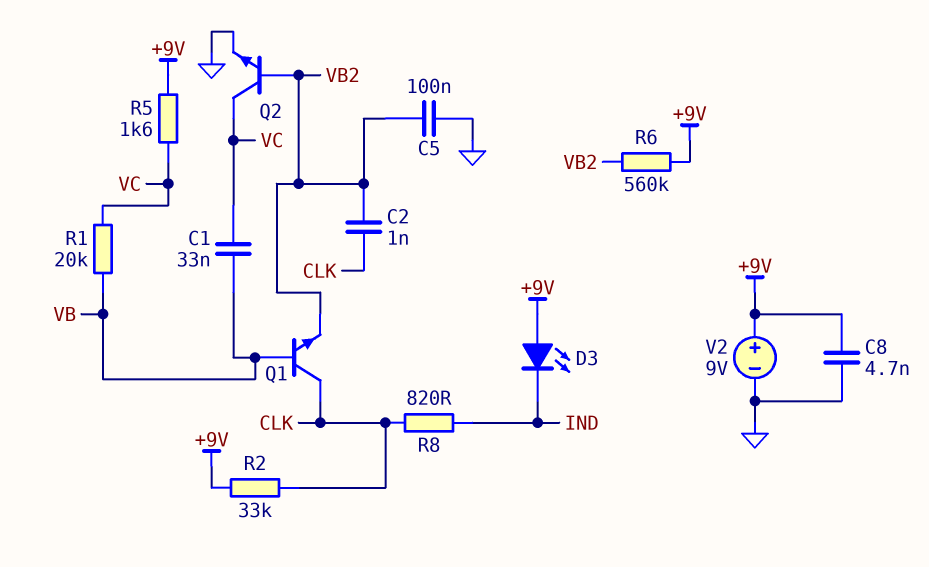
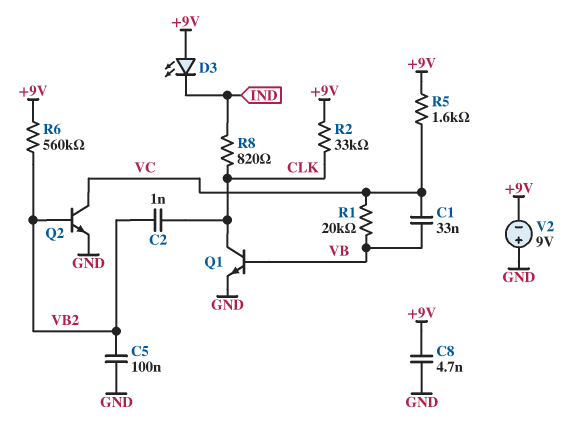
Q1: NPN (B VB, C CLK, E VB2) -> NPN (B VB, C CLK, E GND)
V2: 9V (plus +9V, minus GND) -> 9V (plus GND, minus +9V)

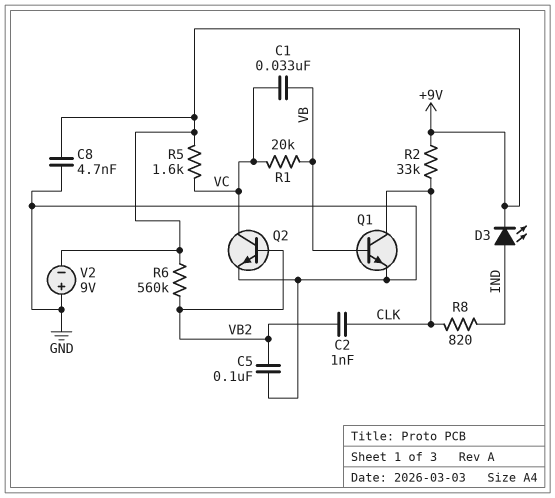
D3: LED (A +9V, K IND) -> LED (A IND, K +9V)

